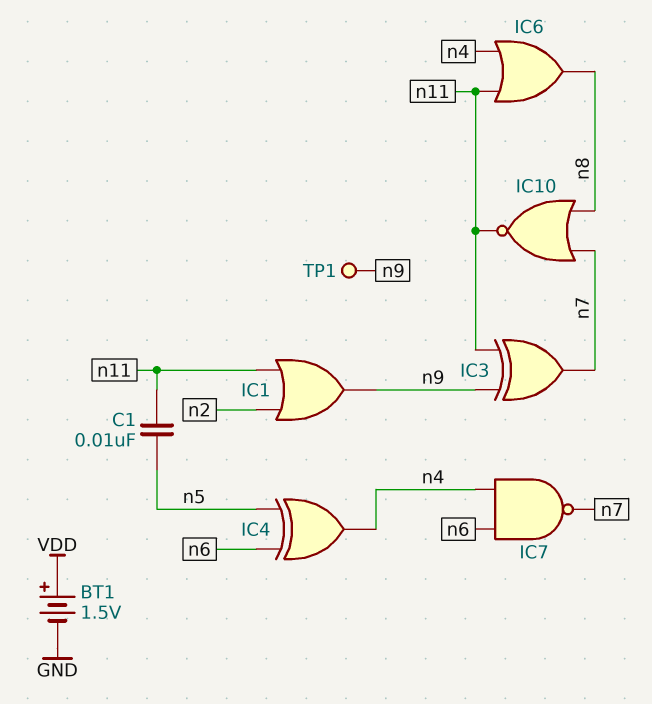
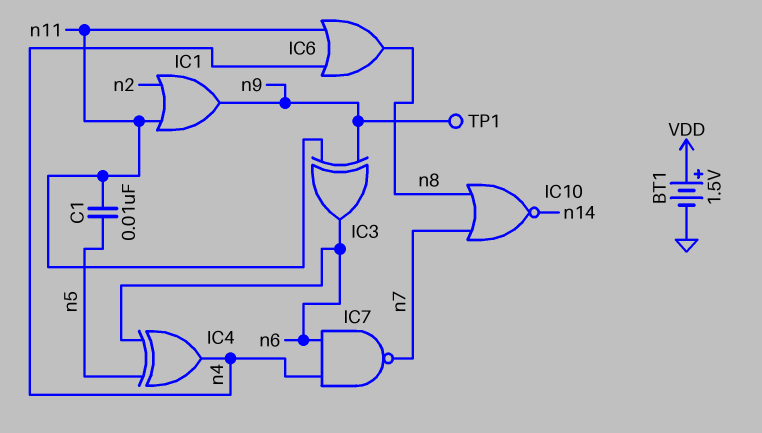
IC3: XOR (in n9, in n11, out n7) -> XOR (in n9, in n11, out n6)
IC10: NOR (in n7, in n8, out n11) -> NOR (in n7, in n8, out n14)

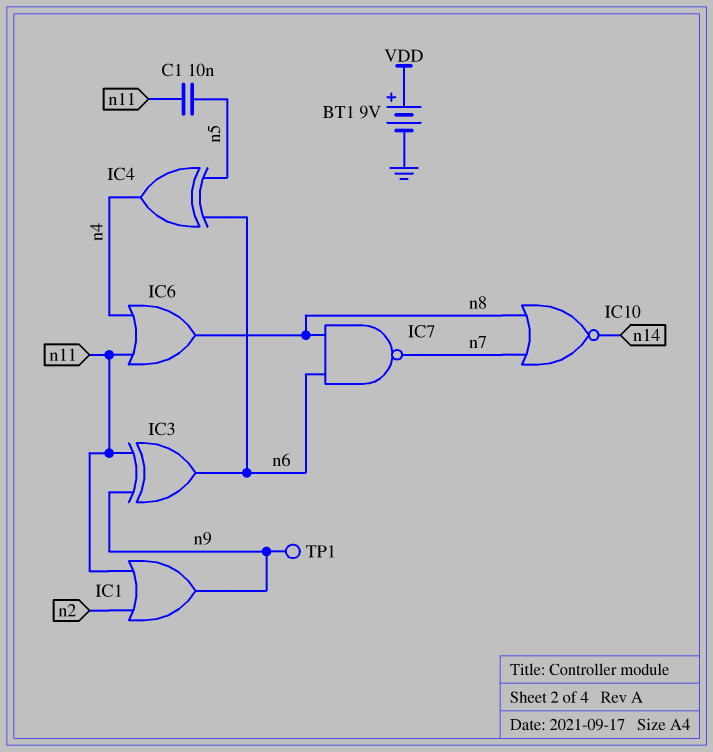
BT1: 1.5V (plus VDD, minus GND) -> 9V (plus VDD, minus GND)
IC7: NAND (in n4, in n6, out n7) -> NAND (in n6, in n8, out n7)

